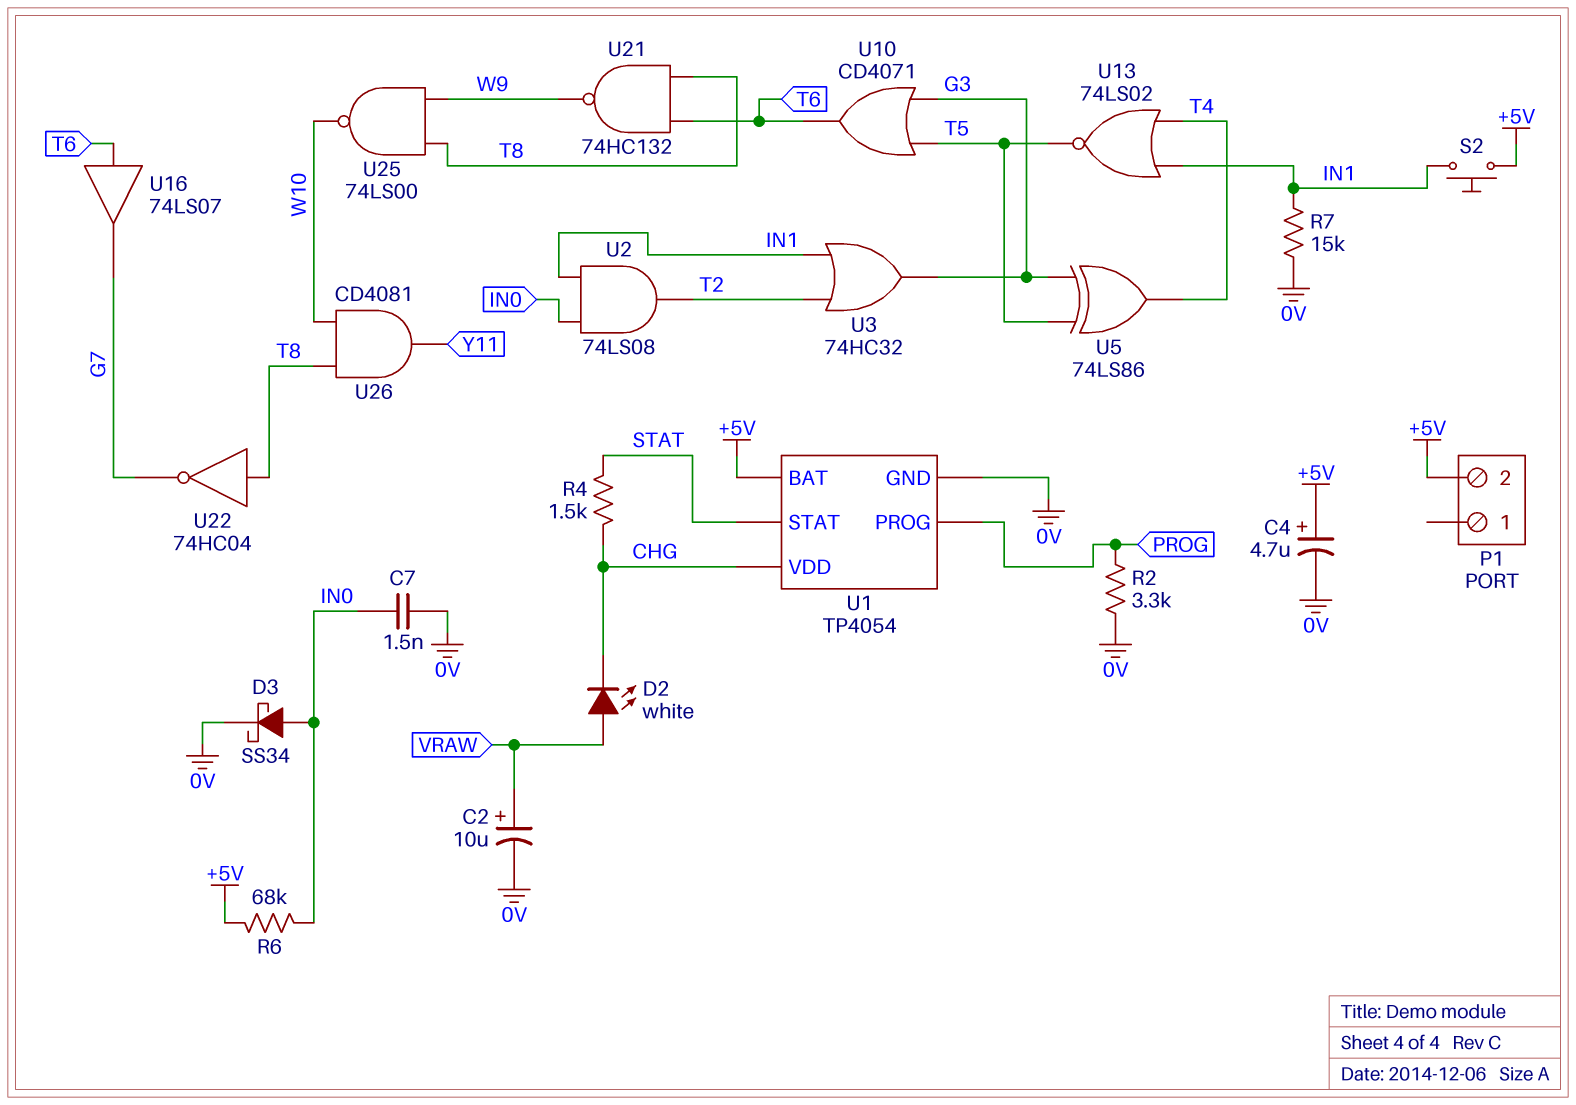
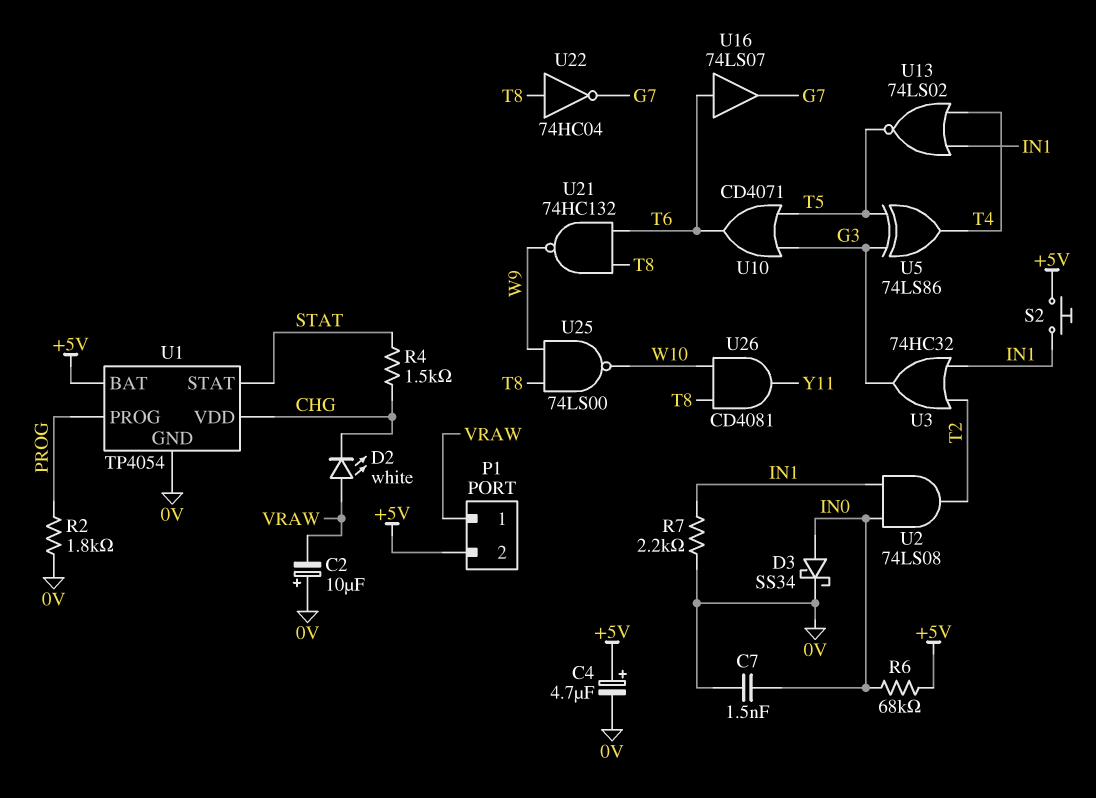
C2: 10uF (plus VRAW, minus 0V) -> 10uF (plus 0V, minus VRAW)
P1 pin 1: none -> VRAW
R2: 3.3k (0V, PROG) -> 1.8k (0V, PROG)
R7: 15k (0V, IN1) -> 2.2k (0V, IN1)

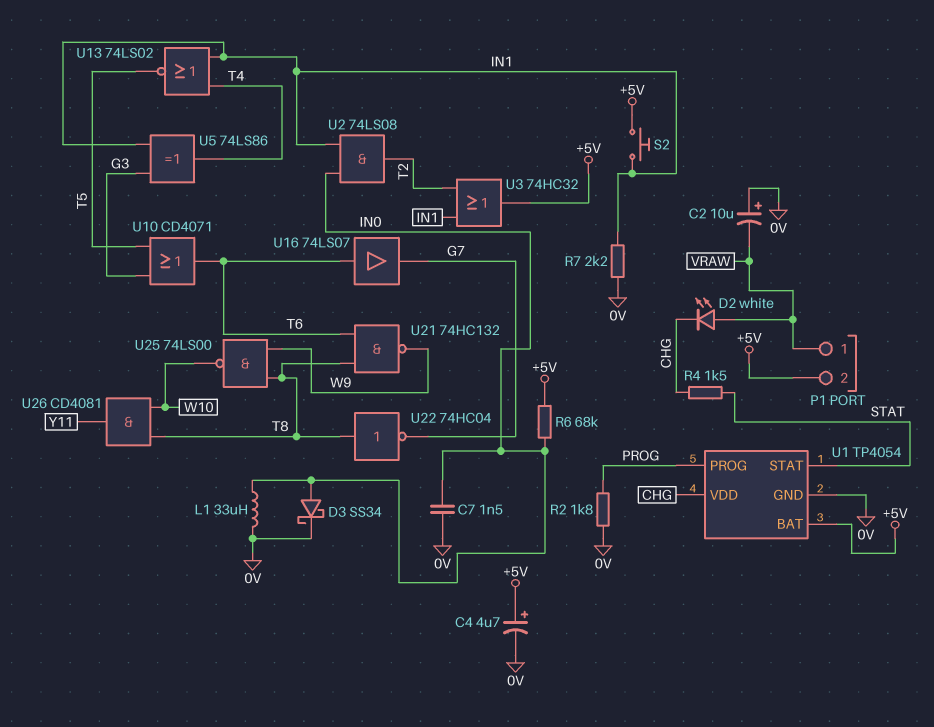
L1: none -> 33uH (0V, IN0)
U3: OR 74HC32 (in IN1, in T2, out G3) -> OR 74HC32 (in IN1, in T2, out +5V)
U5: XOR 74LS86 (in G3, in T5, out T4) -> XOR 74LS86 (in G3, in IN1, out T4)

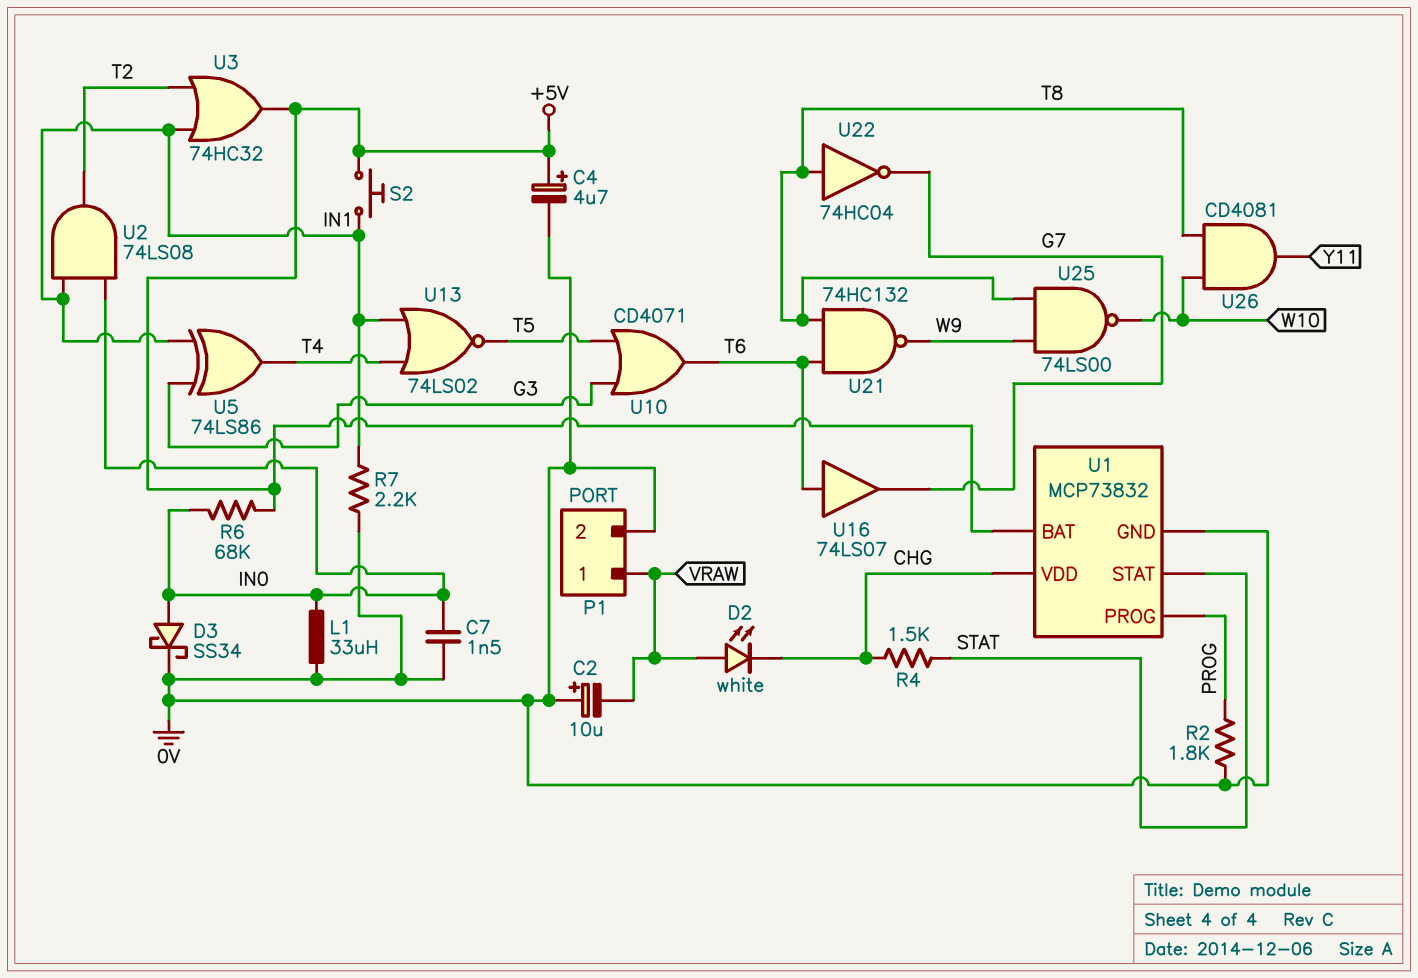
P1 pin 2: +5V -> 0V
U1: TP4054 -> MCP73832

